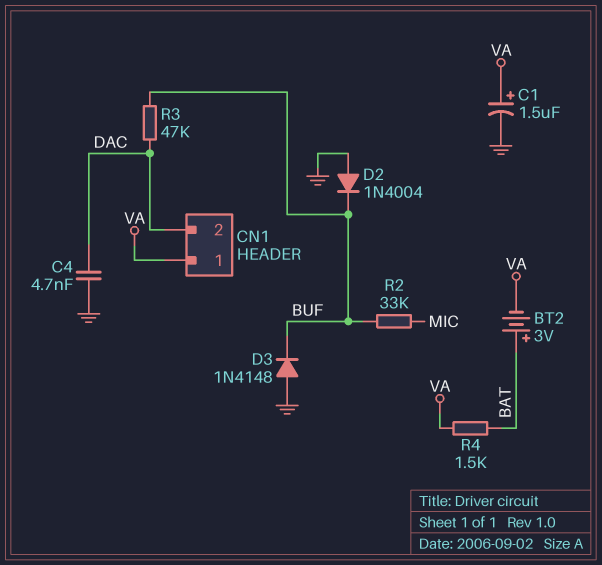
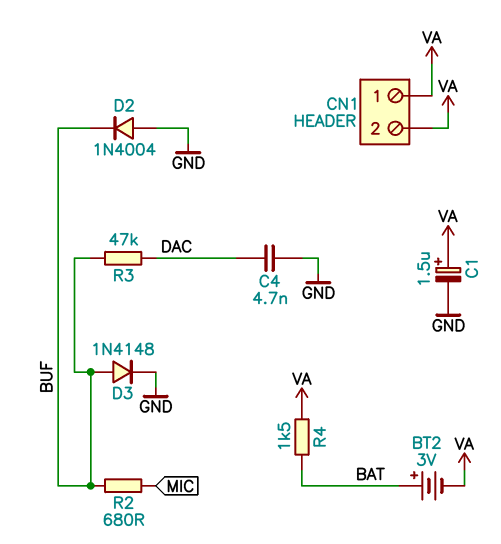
CN1 pin 2: DAC -> VA
D3: diode 1N4148 (A GND, K BUF) -> diode 1N4148 (A BUF, K GND)
R2: 33k (BUF, MIC) -> 680 (BUF, MIC)

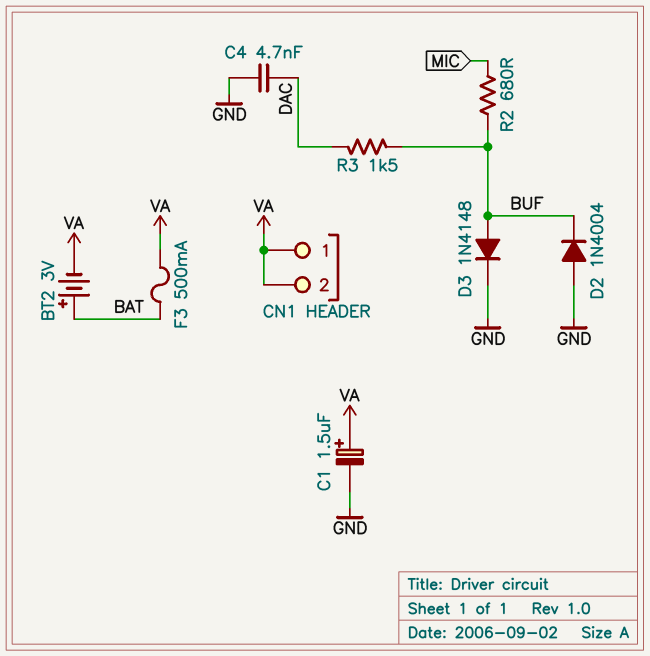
F3: none -> 500mA (BAT, VA)
R3: 47k (BUF, DAC) -> 1.5k (BUF, DAC)
R4: 1.5k (BAT, VA) -> none

